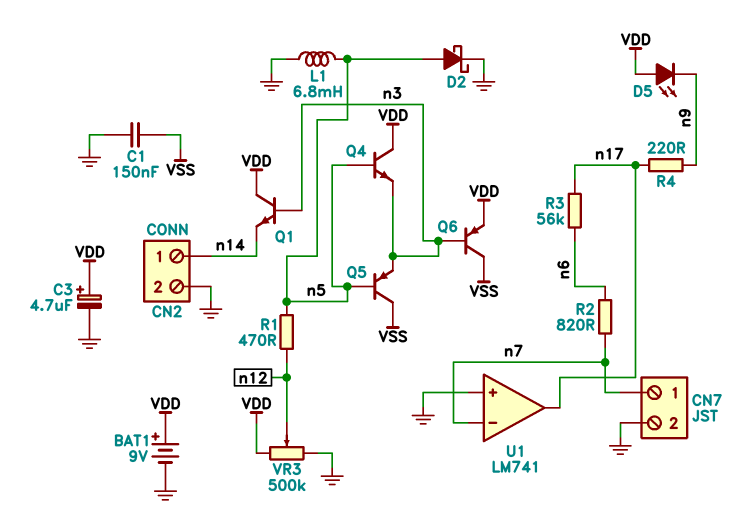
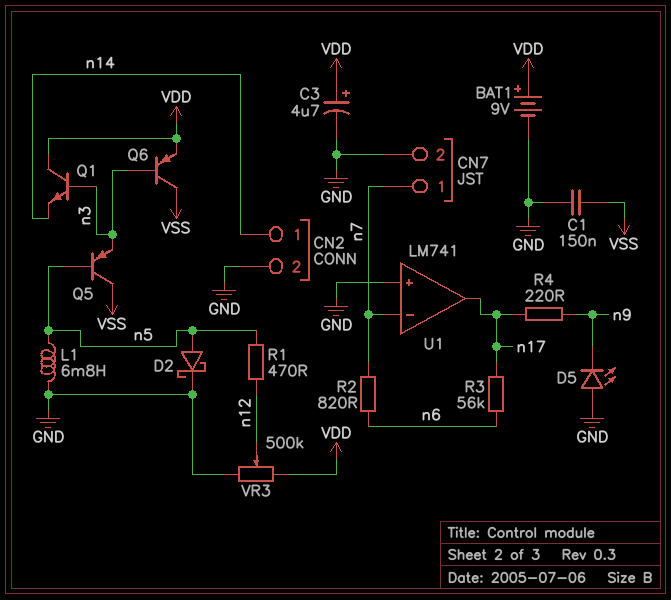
D5: LED (A VDD, K n9) -> LED (A GND, K n9)
Q4: NPN (B n5, C VDD, E n3) -> none

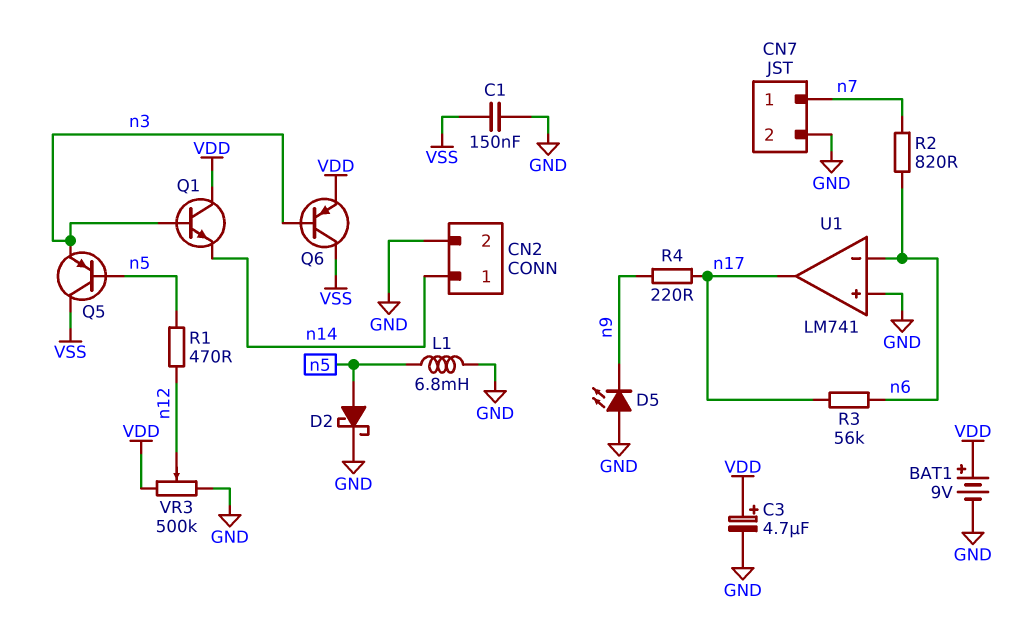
U1 pin in-: n7 -> n6

